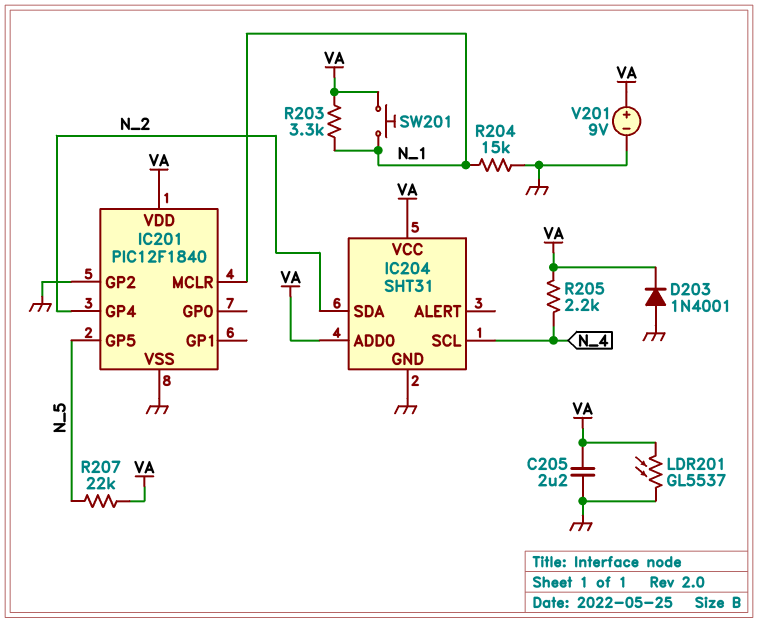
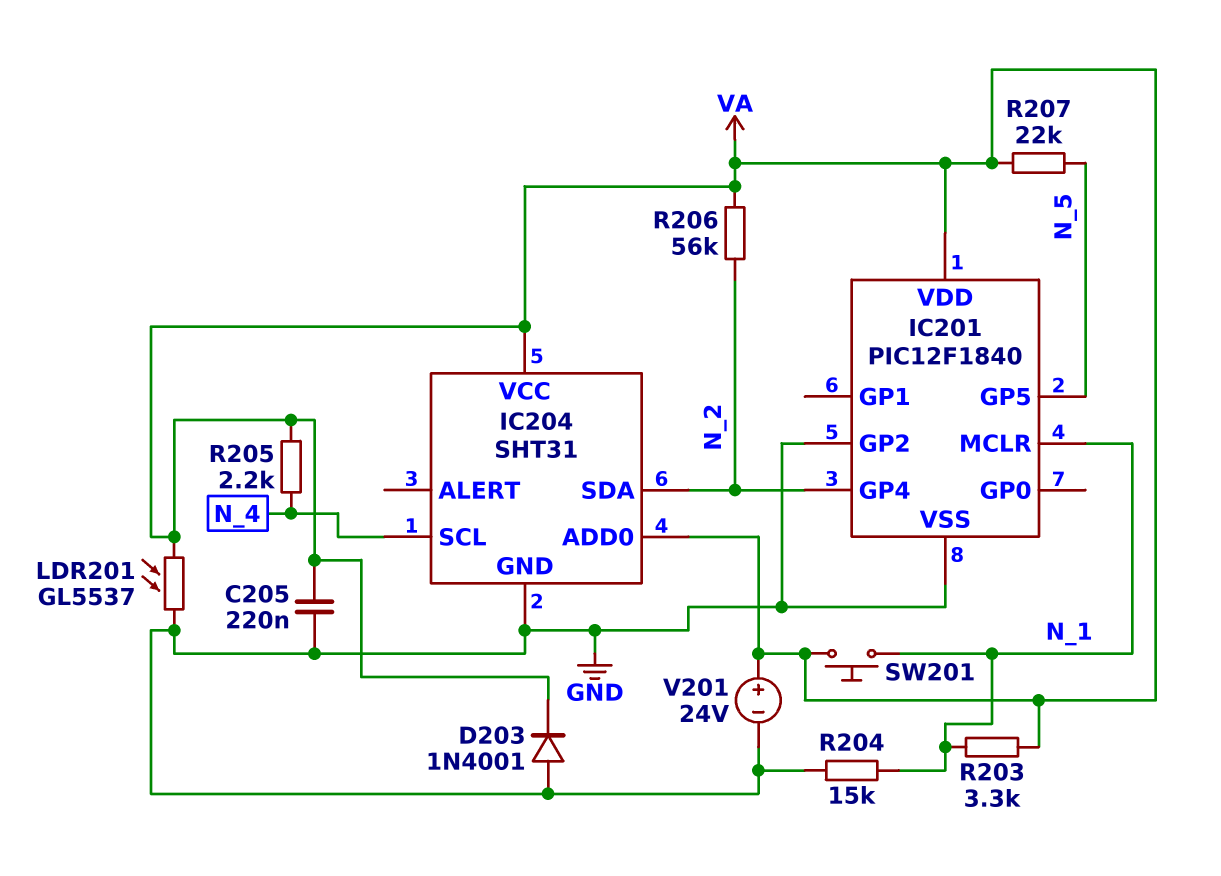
C205: 2.2uF (GND, VA) -> 220nF (GND, VA)
R206: none -> 56k (N_2, VA)
V201: 9V (plus VA, minus GND) -> 24V (plus VA, minus GND)

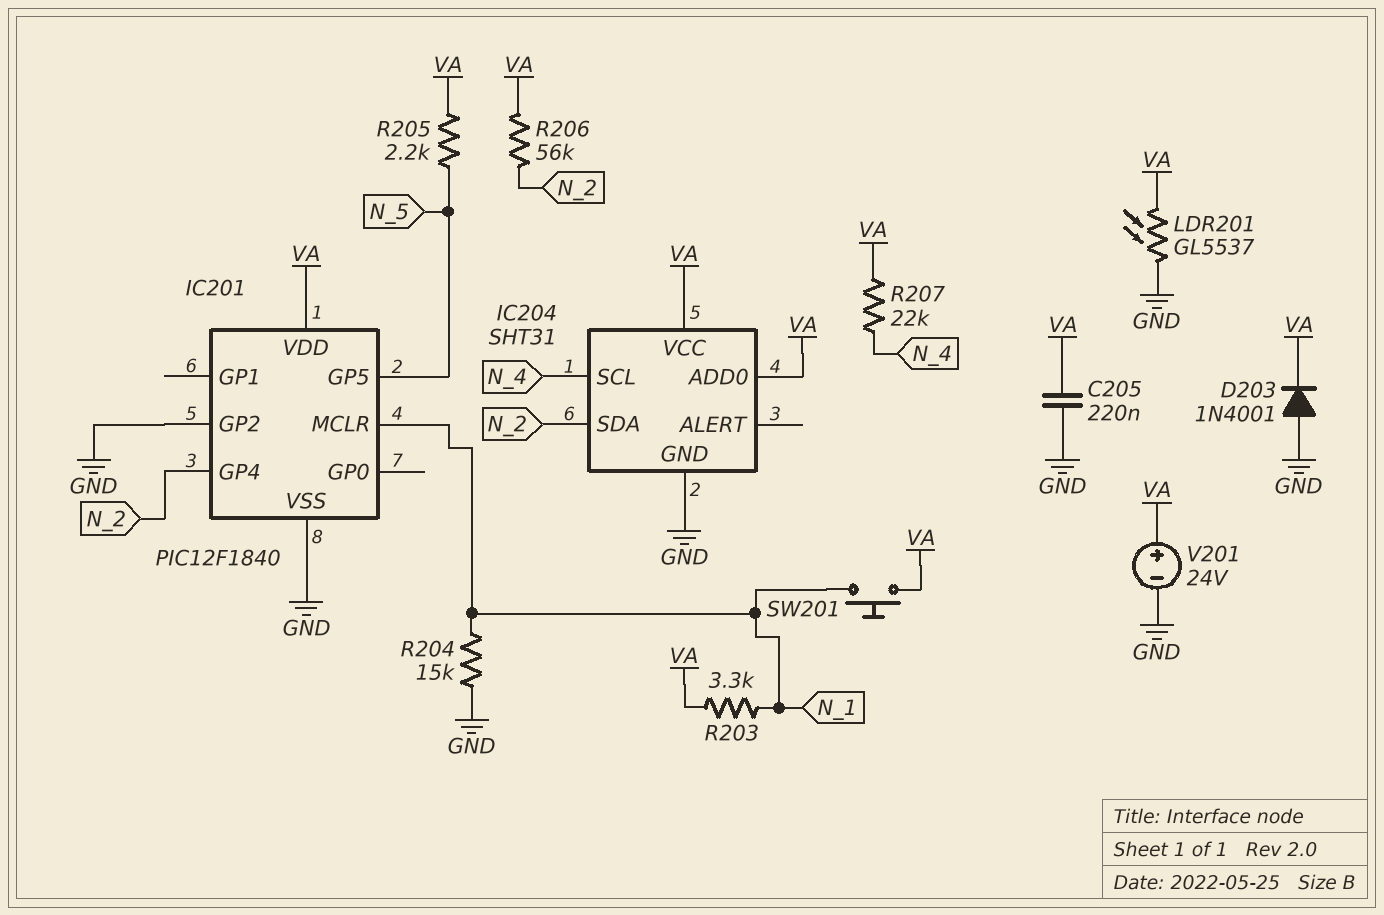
R205: 2.2k (N_4, VA) -> 2.2k (N_5, VA)
R207: 22k (N_5, VA) -> 22k (N_4, VA)

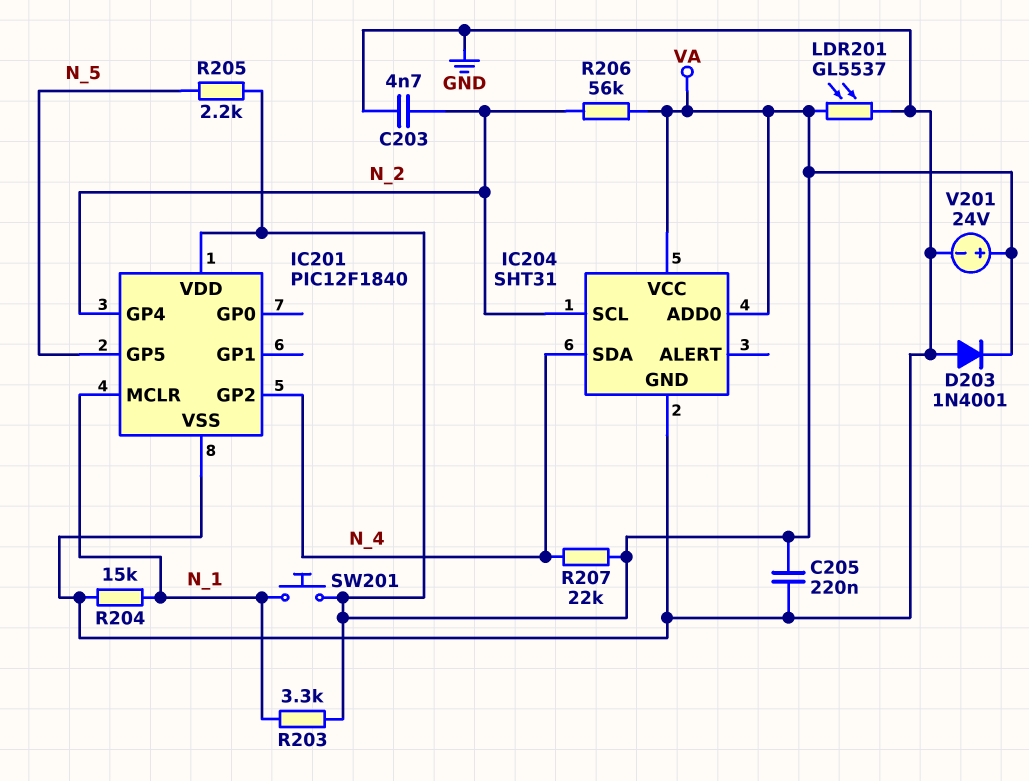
C203: none -> 4.7nF (GND, N_2)
IC201 pin GP2: GND -> N_4
IC204 pin SCL: N_4 -> N_2
IC204 pin SDA: N_2 -> N_4

